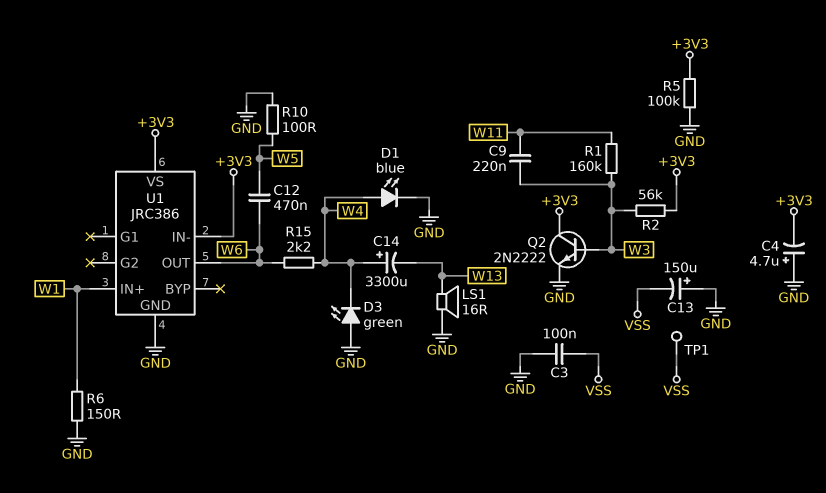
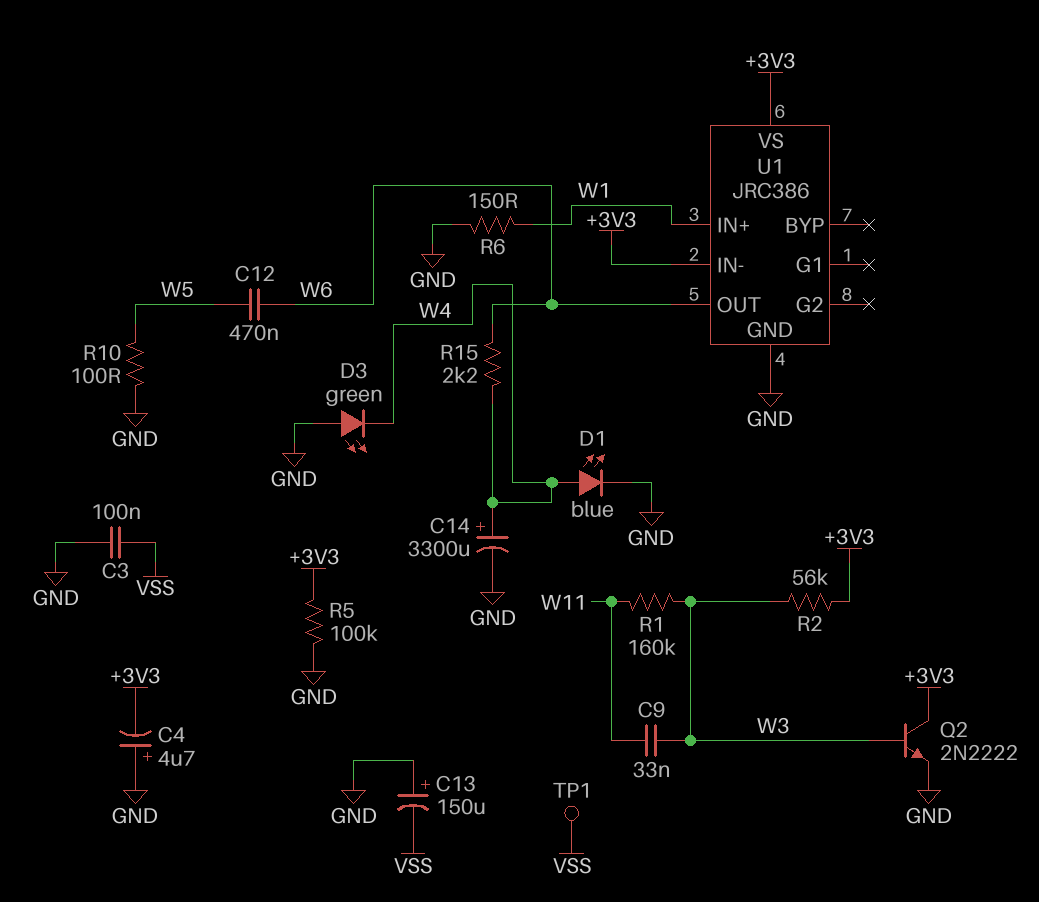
C9: 220nF (W3, W11) -> 33nF (W3, W11)
C14: 3300uF (plus W4, minus W13) -> 3300uF (plus W4, minus GND)
LS1: speaker 16R (GND, W13) -> none

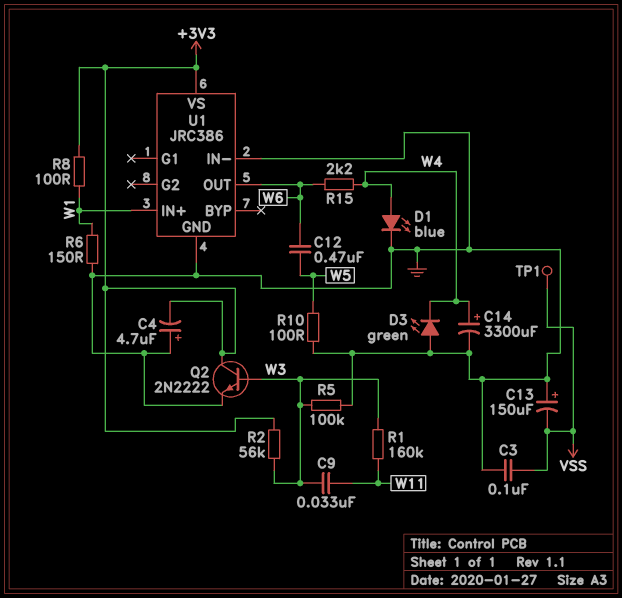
R5: 100k (+3V3, GND) -> 100k (GND, W3)
R8: none -> 100 (+3V3, W1)
U1 pin IN-: +3V3 -> GND

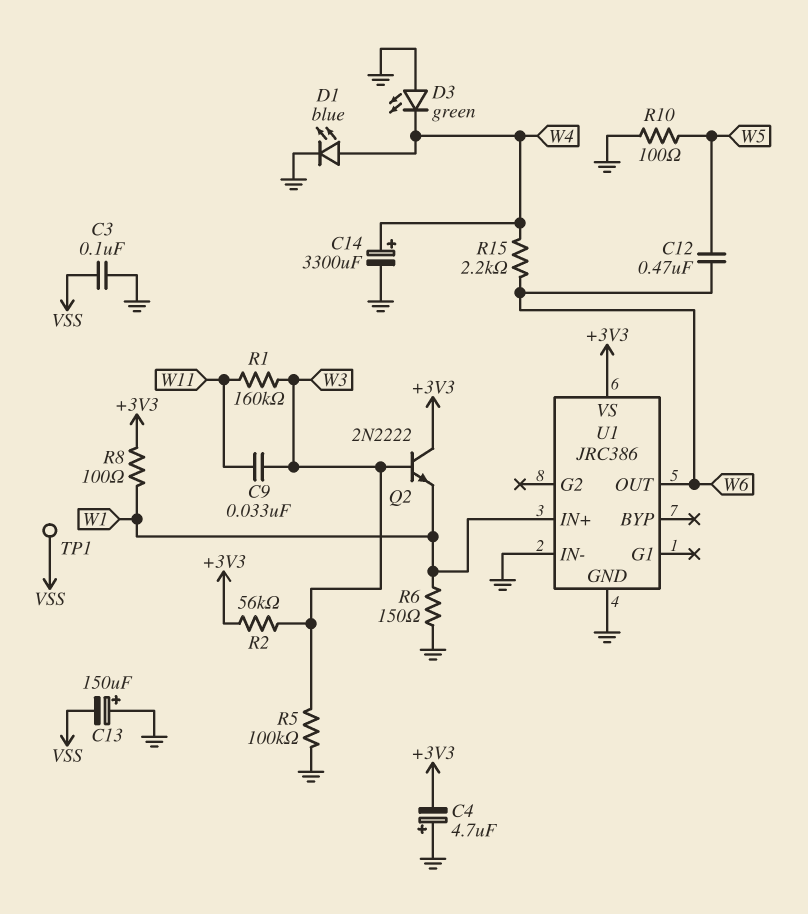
Q2: NPN 2N2222 (B W3, C +3V3, E GND) -> NPN 2N2222 (B W3, C +3V3, E W1)

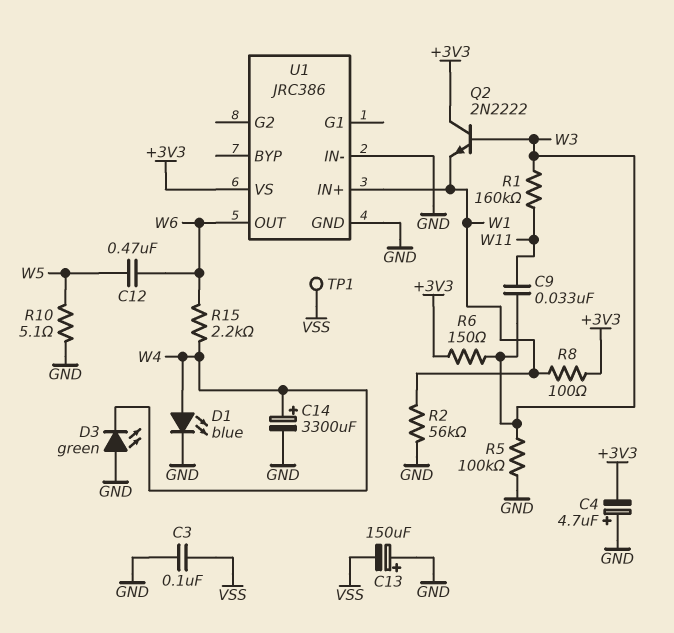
R2: 56k (+3V3, W3) -> 56k (GND, W1)
R6: 150 (GND, W1) -> 150 (+3V3, W3)
R10: 100 (GND, W5) -> 5.1 (GND, W5)

